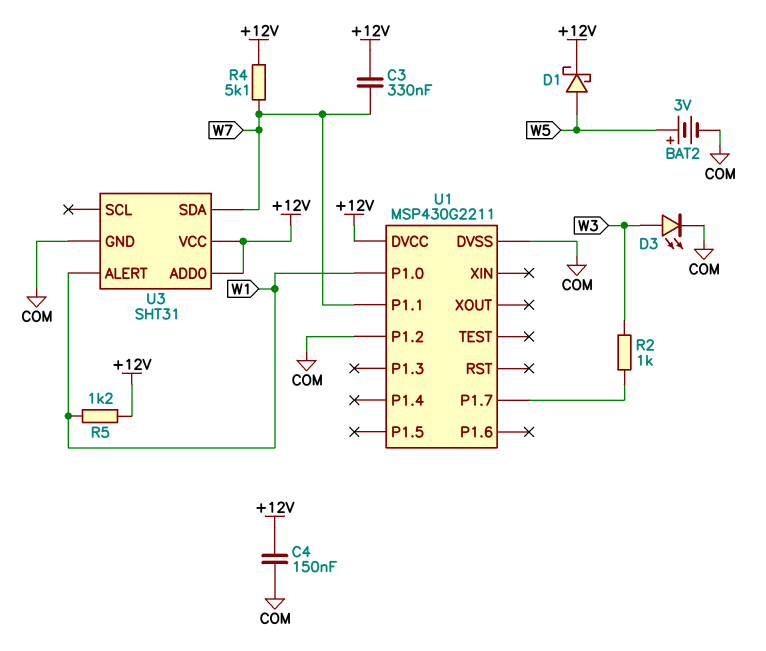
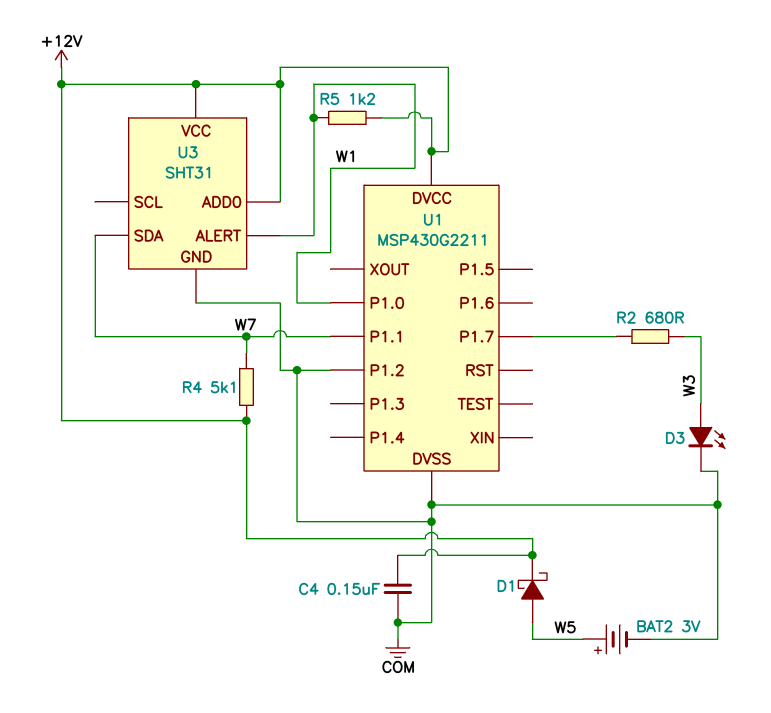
C3: 330nF (+12V, W7) -> none
R2: 1k (U1/P1.7, W3) -> 680 (U1/P1.7, W3)

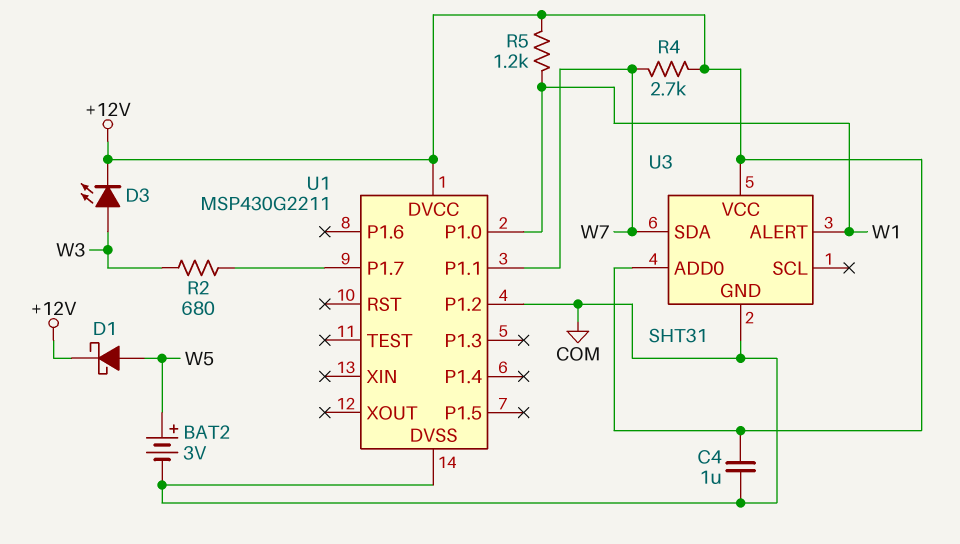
C4: 150nF (+12V, COM) -> 1uF (+12V, COM)
D3: LED (A W3, K COM) -> LED (A W3, K +12V)
R4: 5.1k (+12V, W7) -> 2.7k (+12V, W7)

